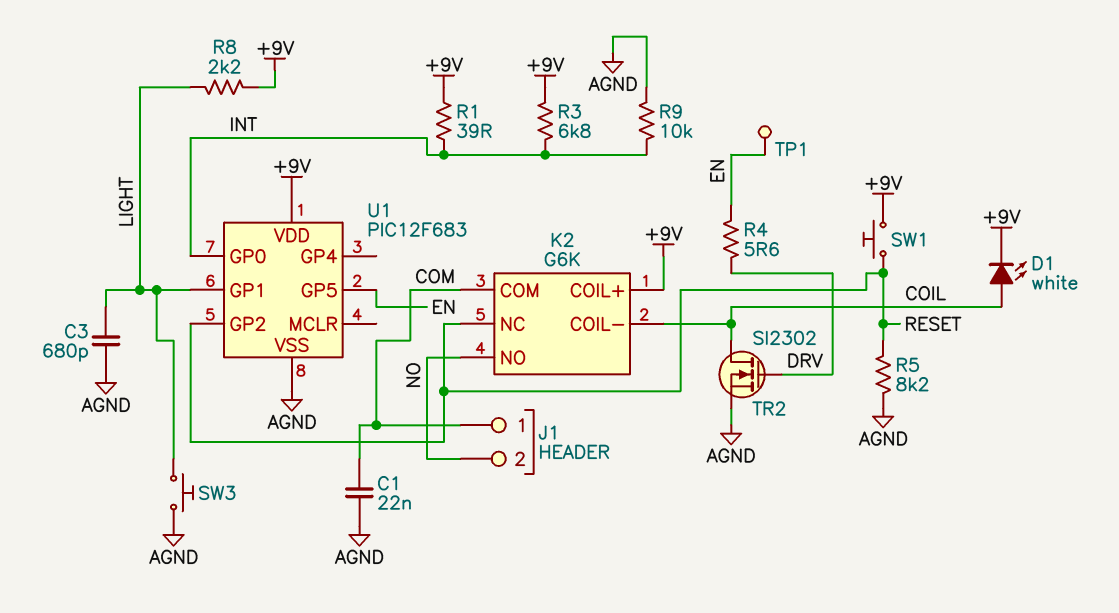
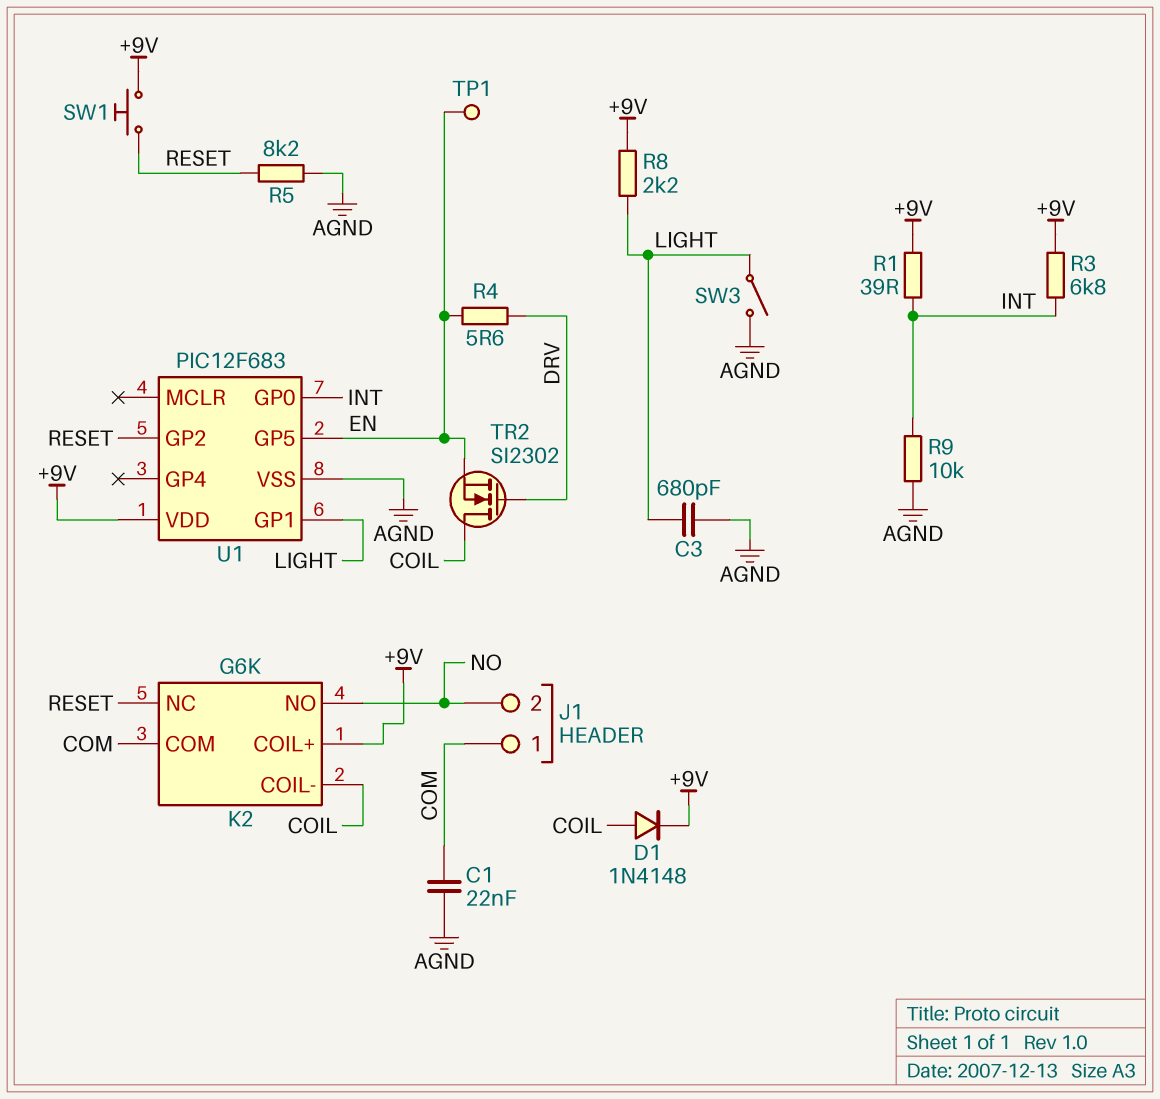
D1: LED white (A COIL, K +9V) -> diode 1N4148 (A COIL, K +9V)
SW3: button (AGND, LIGHT) -> switch (AGND, LIGHT)
TR2: NMOS SI2302 (G DRV, D COIL, S AGND) -> NMOS SI2302 (G DRV, D COIL, S EN)

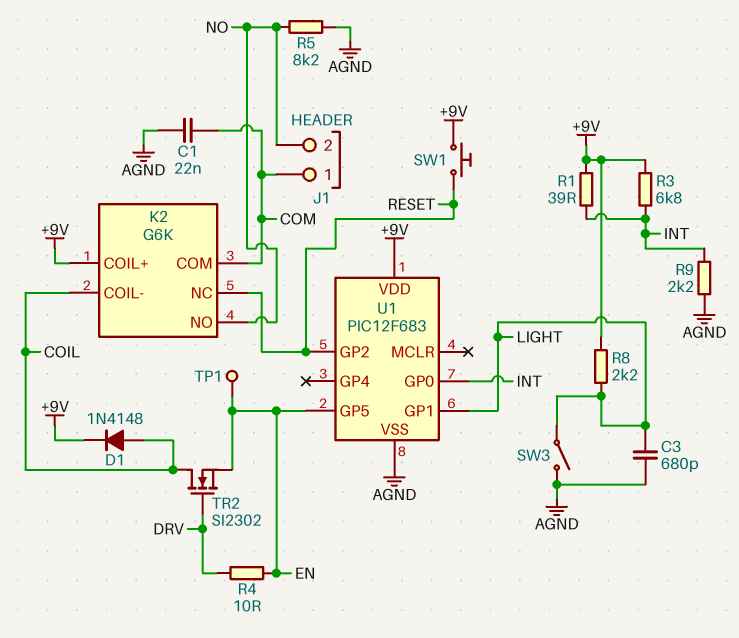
R4: 5.6 (DRV, EN) -> 10 (DRV, EN)
R5: 8.2k (AGND, RESET) -> 8.2k (AGND, NO)
R9: 10k (AGND, INT) -> 2.2k (AGND, INT)

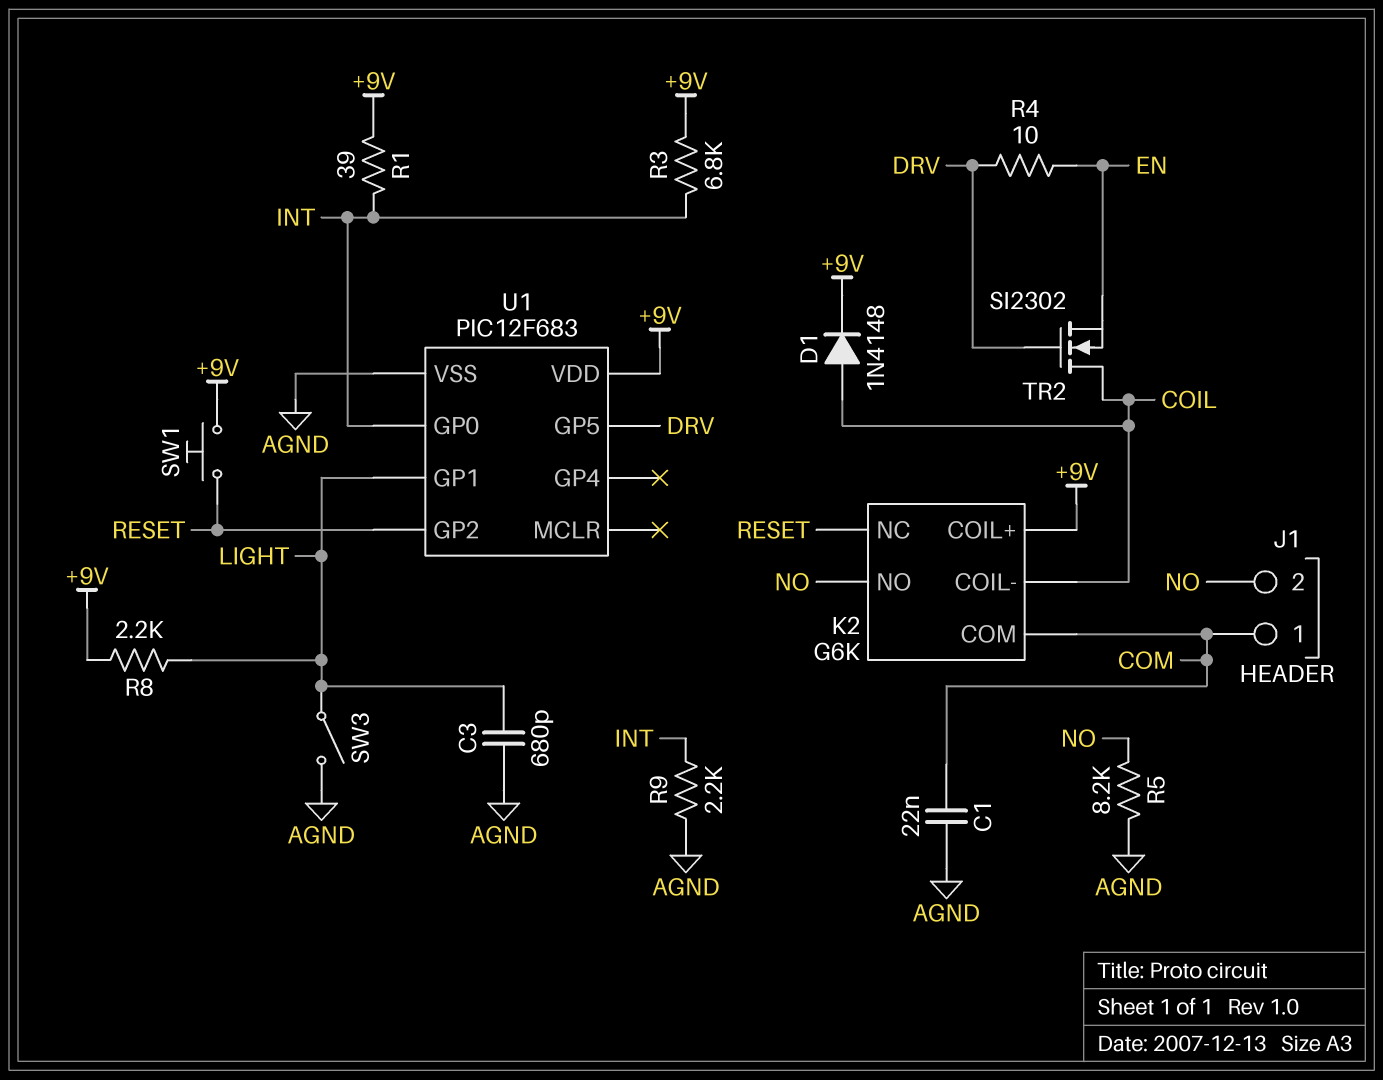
TP1: test point (EN) -> none
U1 pin GP5: EN -> DRV

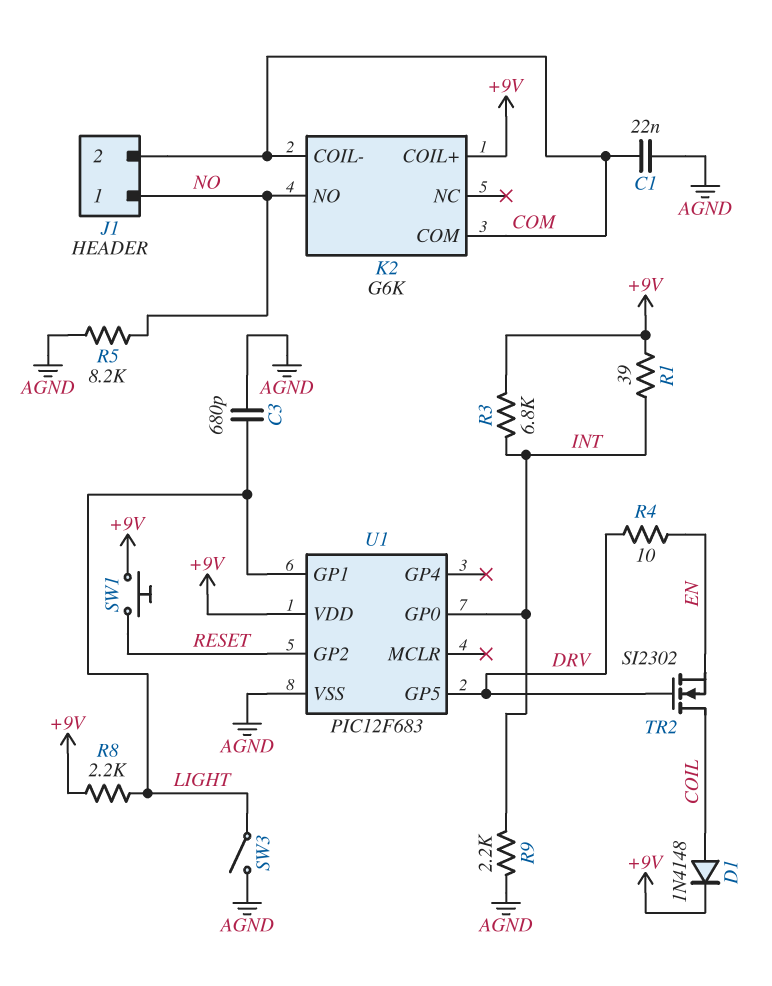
J1 pin 1: COM -> NO
J1 pin 2: NO -> COM
K2 pin COIL-: COIL -> COM
K2 pin NC: RESET -> none

